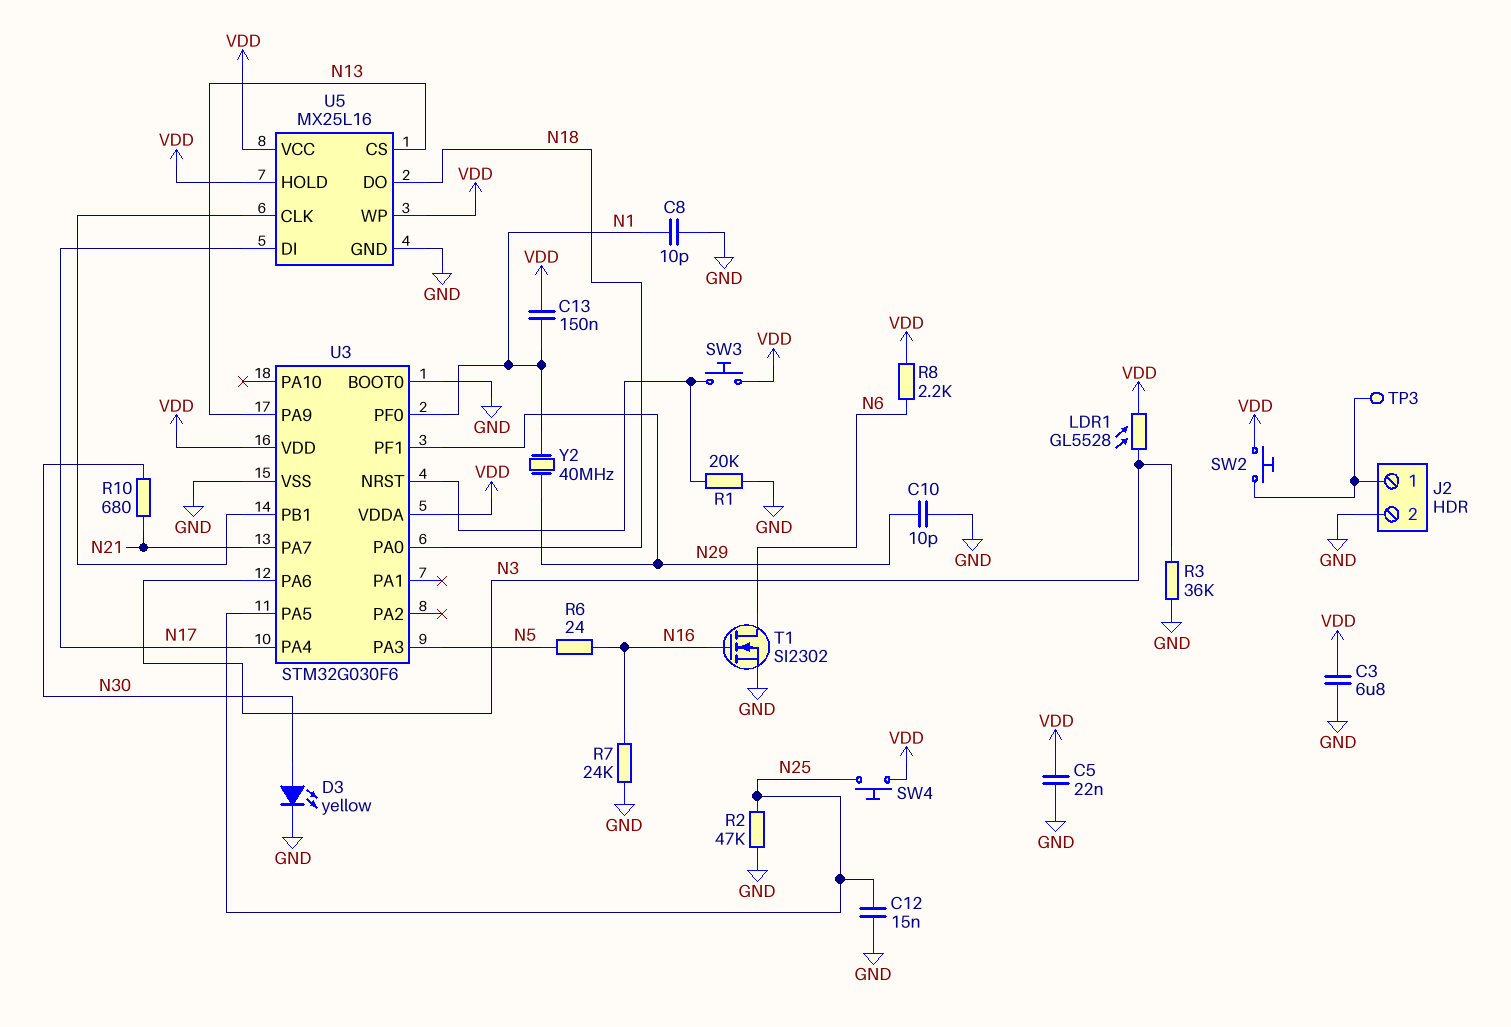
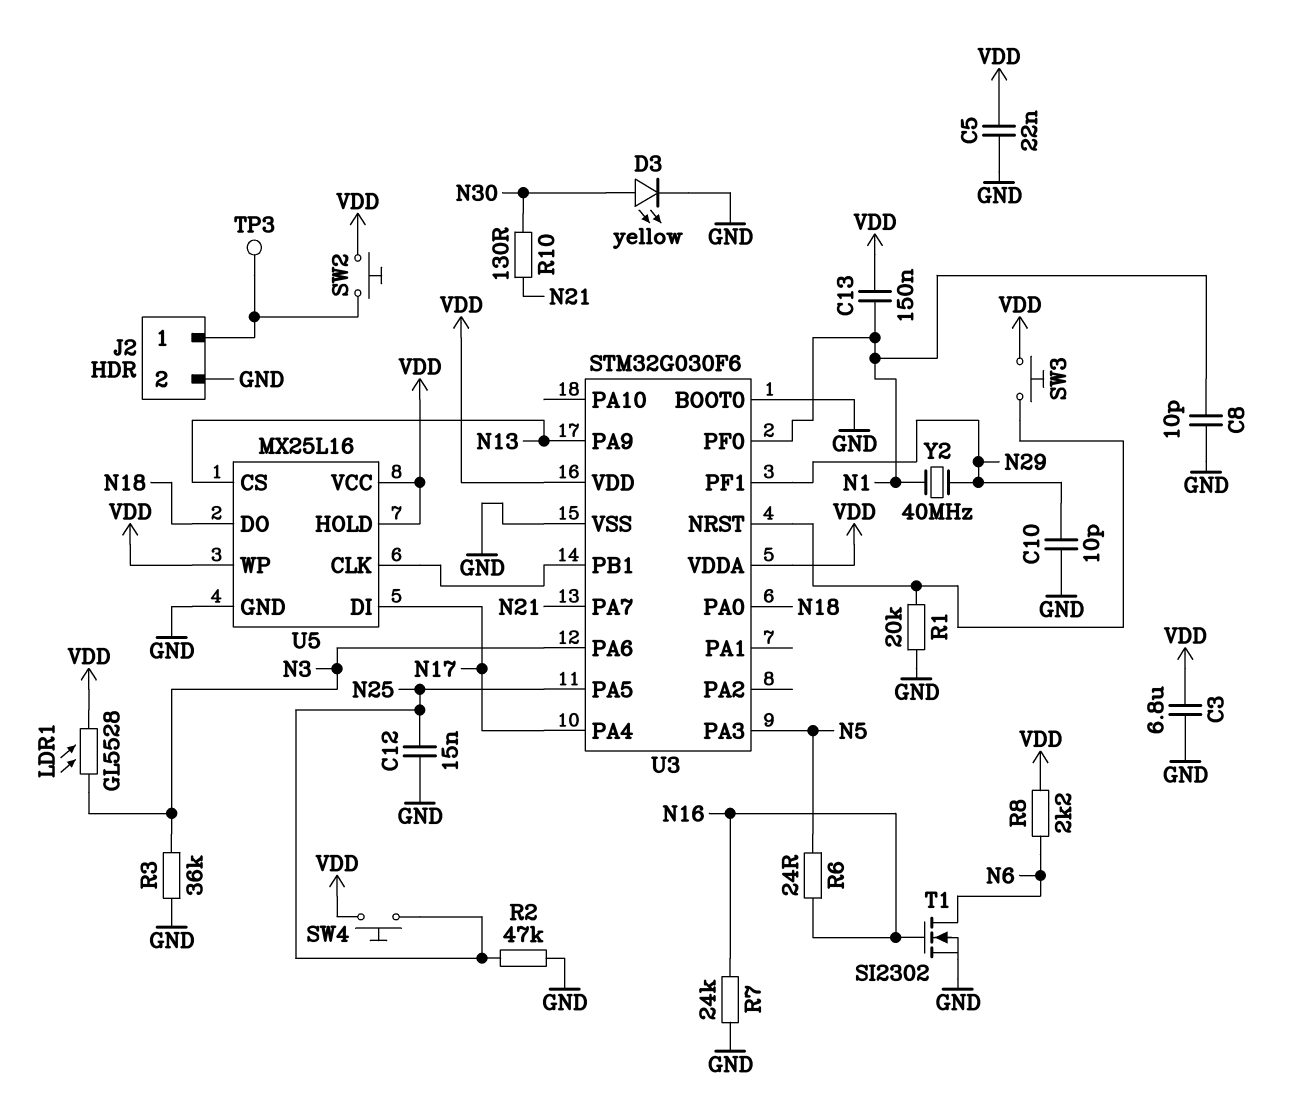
R10: 680 (N21, N30) -> 130 (N21, N30)

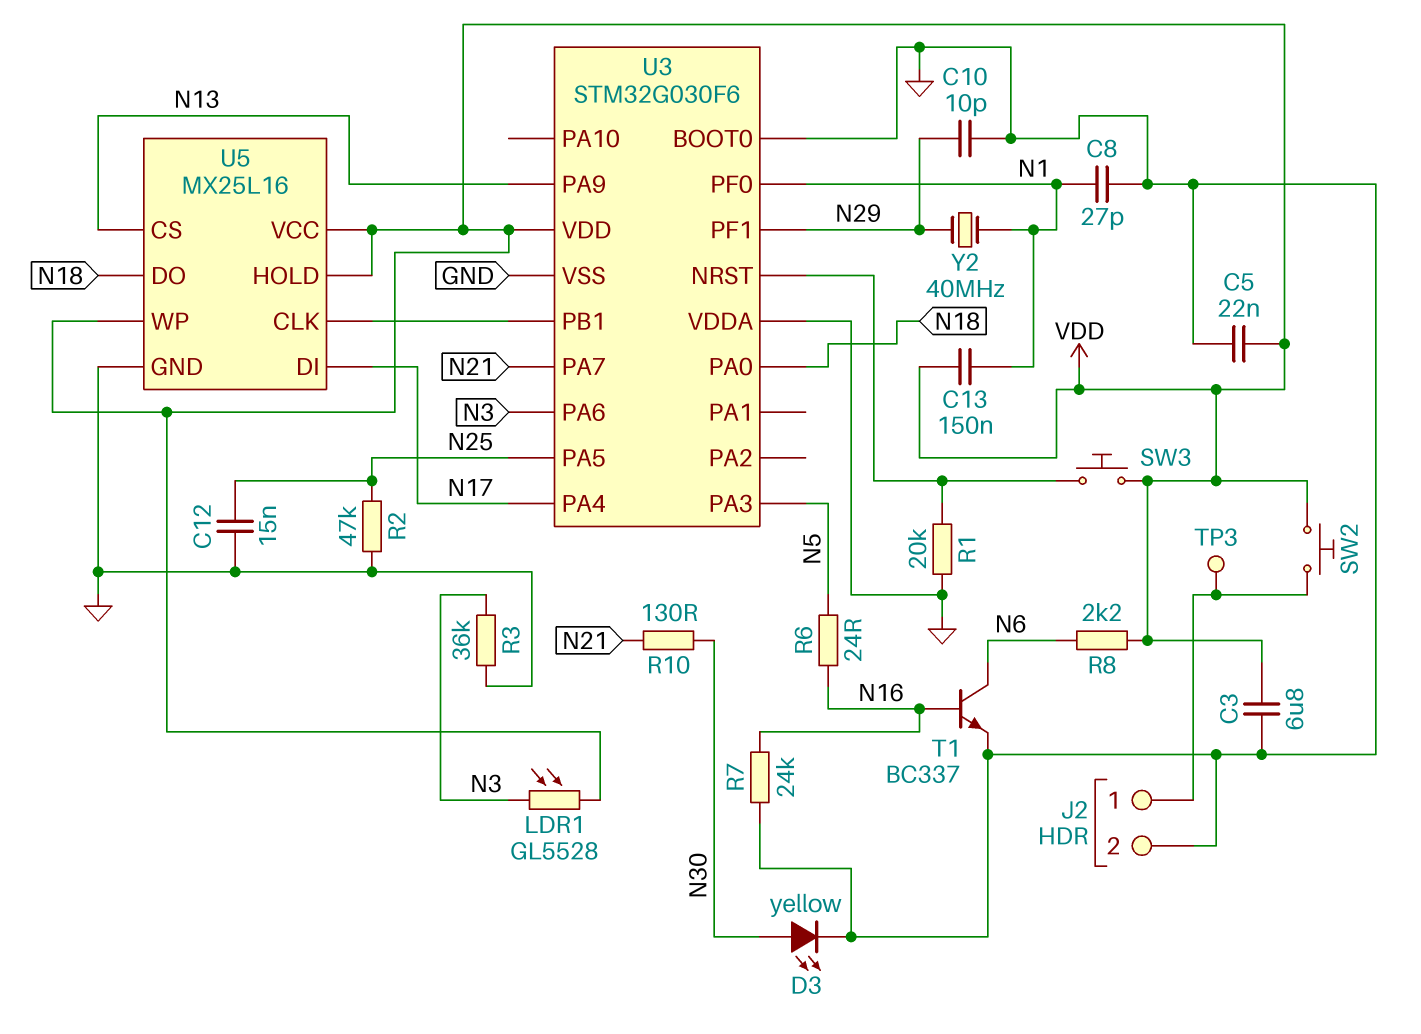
C8: 10pF (GND, N1) -> 27pF (GND, N1)
SW4: button (N25, VDD) -> none
T1: NMOS SI2302 (G N16, D N6, S GND) -> NPN BC337 (B N16, C N6, E GND)
U3 pin VDDA: VDD -> GND

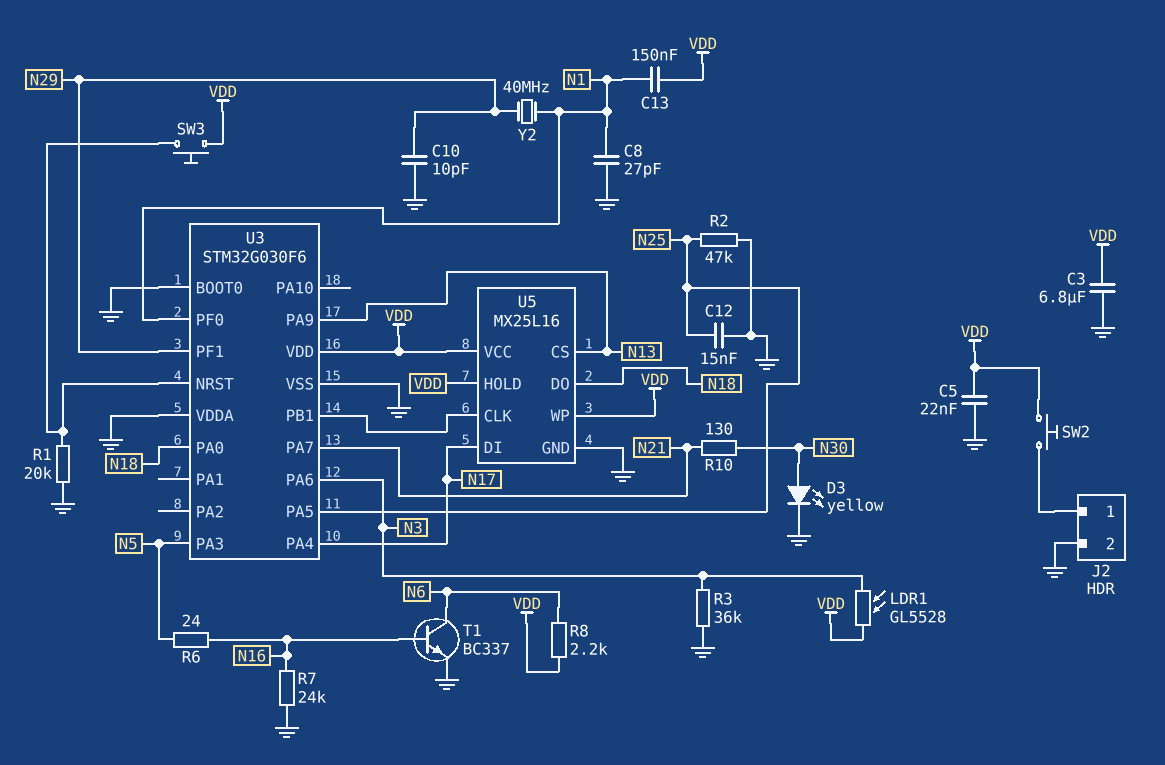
TP3: test point (J2/1) -> none

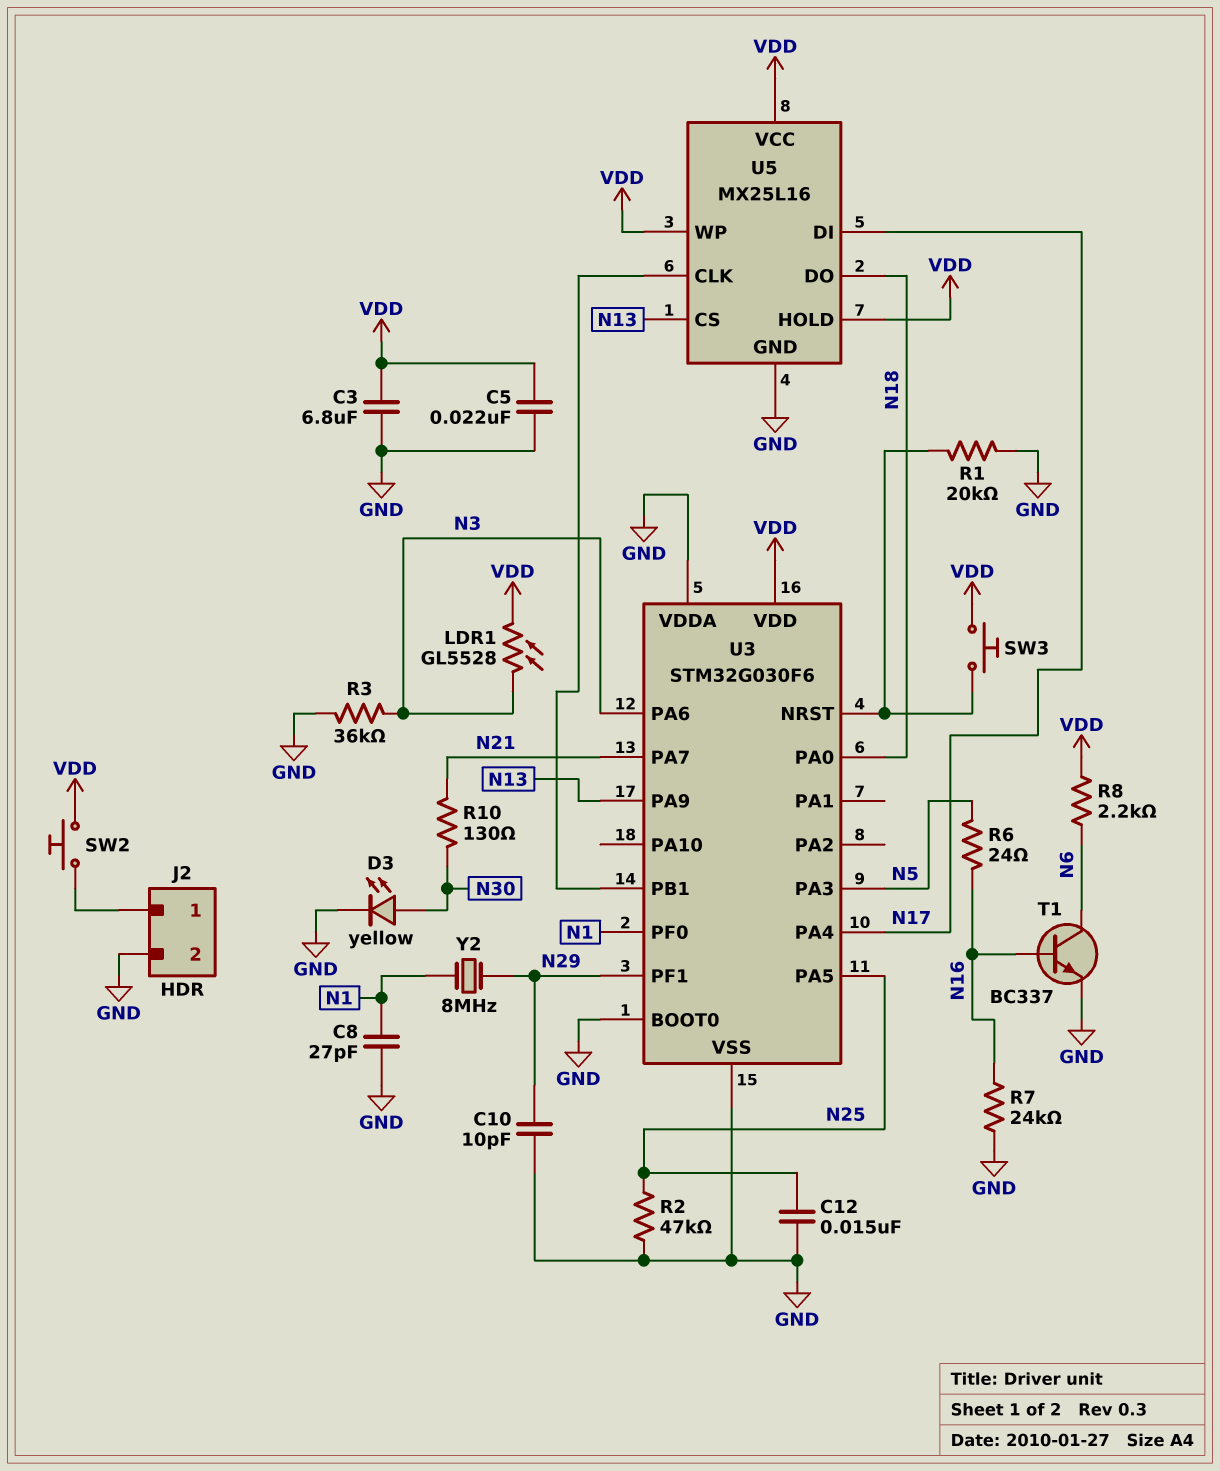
C13: 150nF (N1, VDD) -> none
Y2: 40MHz (N1, N29) -> 8MHz (N1, N29)

